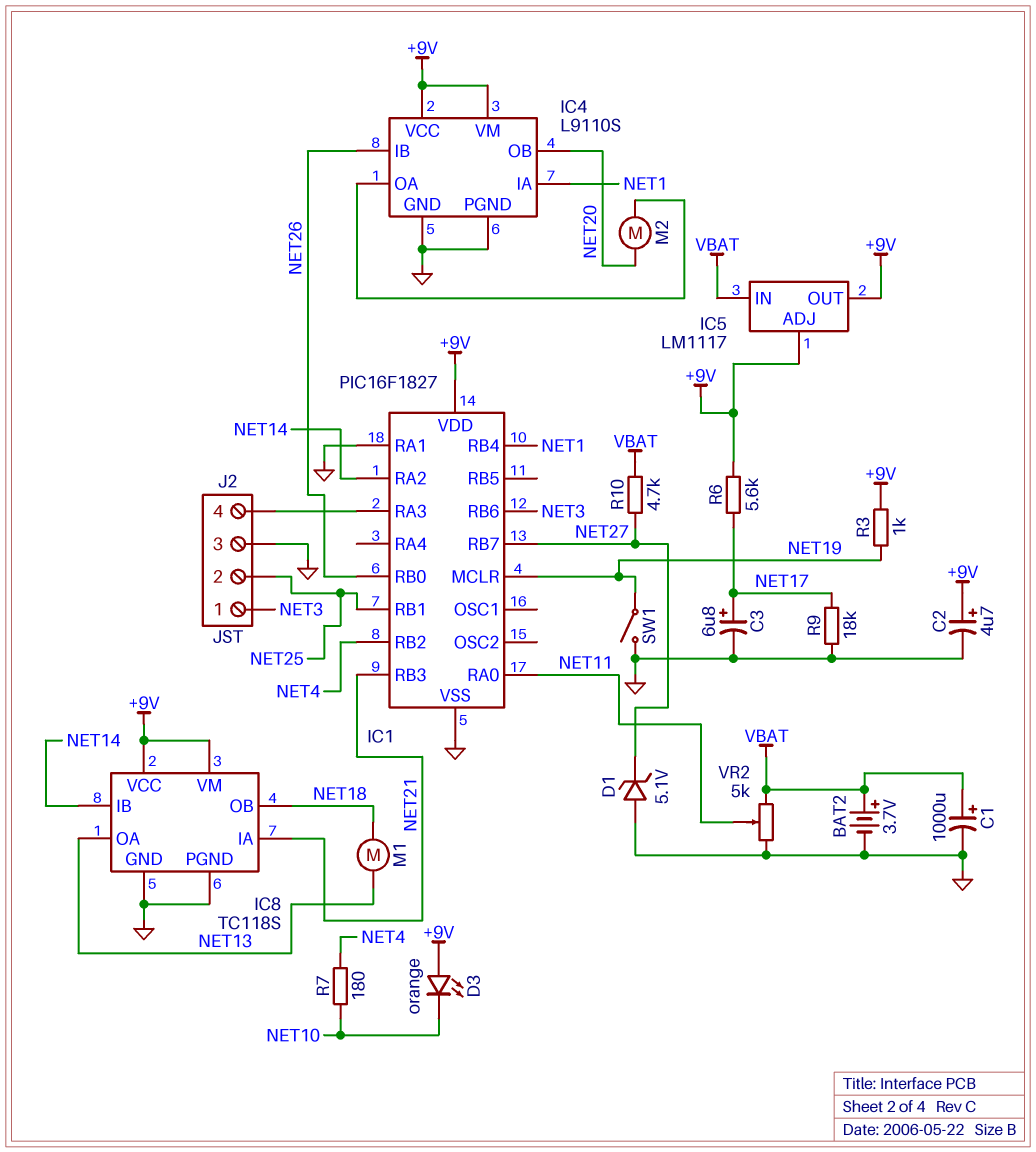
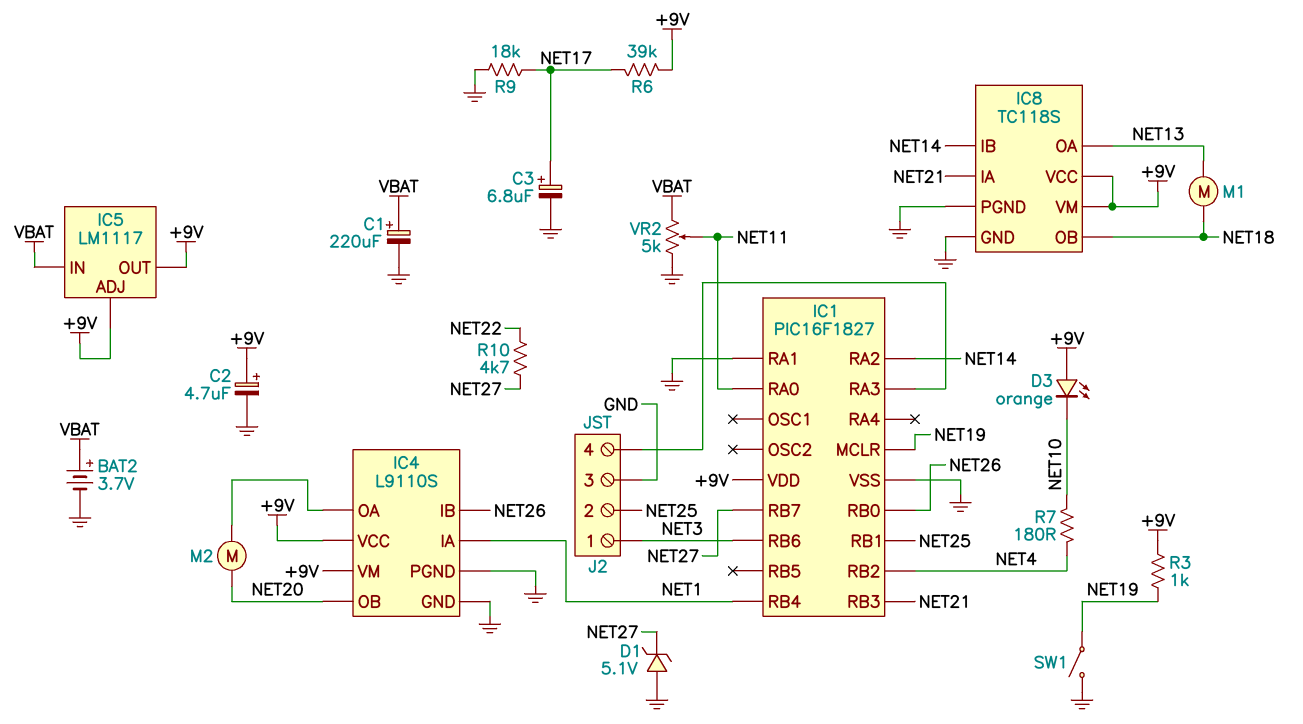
C1: 1000uF (plus VBAT, minus GND) -> 220uF (plus VBAT, minus GND)
R6: 5.6k (+9V, NET17) -> 39k (+9V, NET17)
R10: 4.7k (NET27, VBAT) -> 4.7k (NET22, NET27)

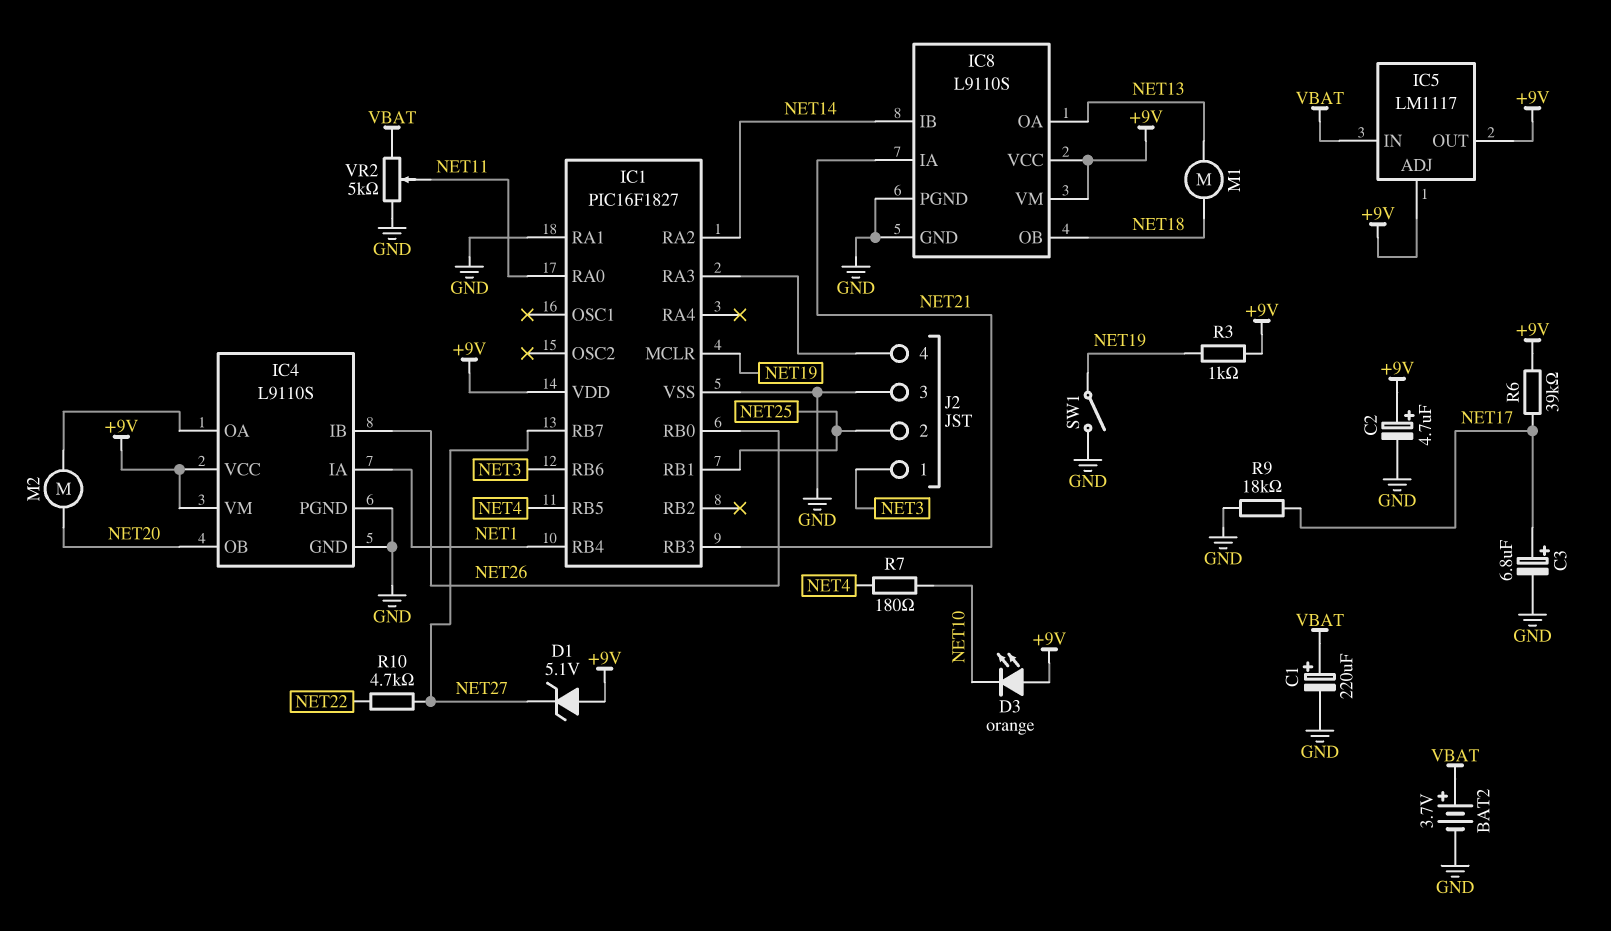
D1: zener 5.1V (A GND, K NET27) -> zener 5.1V (A +9V, K NET27)
IC1 pin RB2: NET4 -> none
IC1 pin RB5: none -> NET4
IC8: TC118S -> L9110S

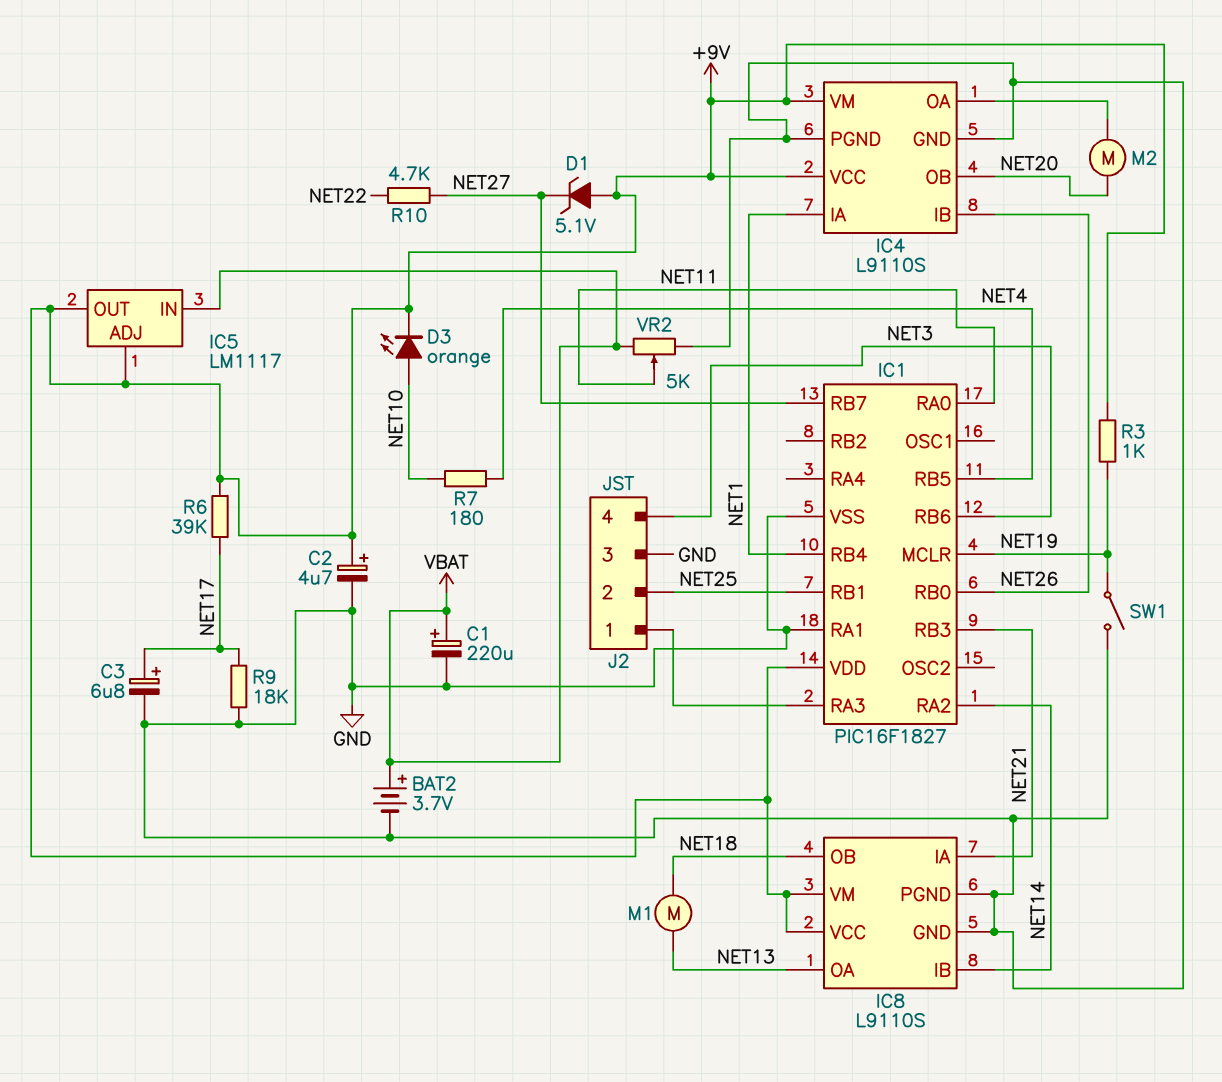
D3: LED orange (A +9V, K NET10) -> LED orange (A NET10, K +9V)
J2 pin 1: NET3 -> IC1/RA3
J2 pin 4: IC1/RA3 -> NET3

